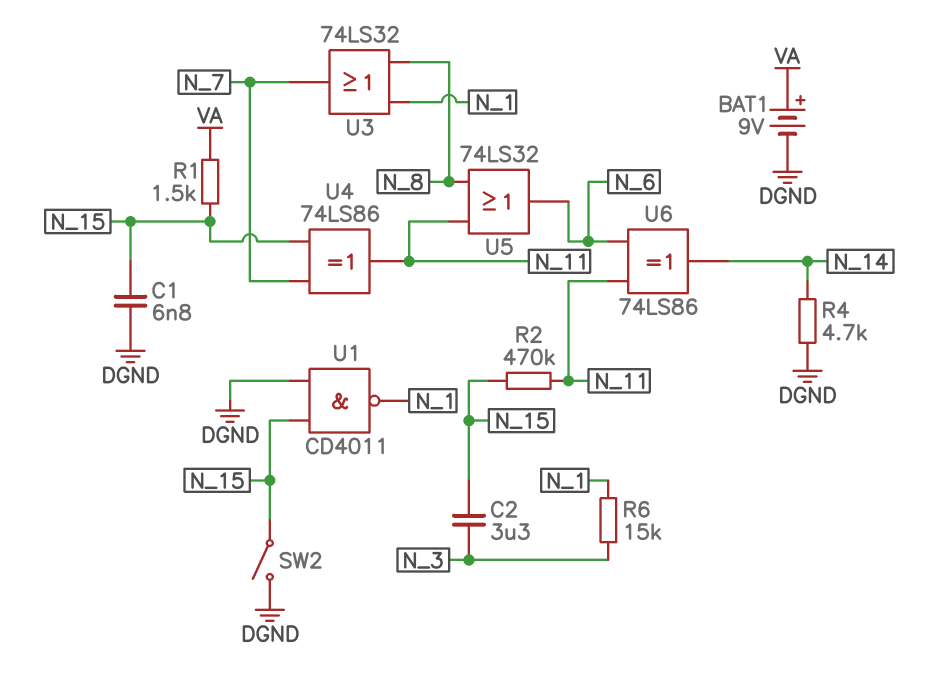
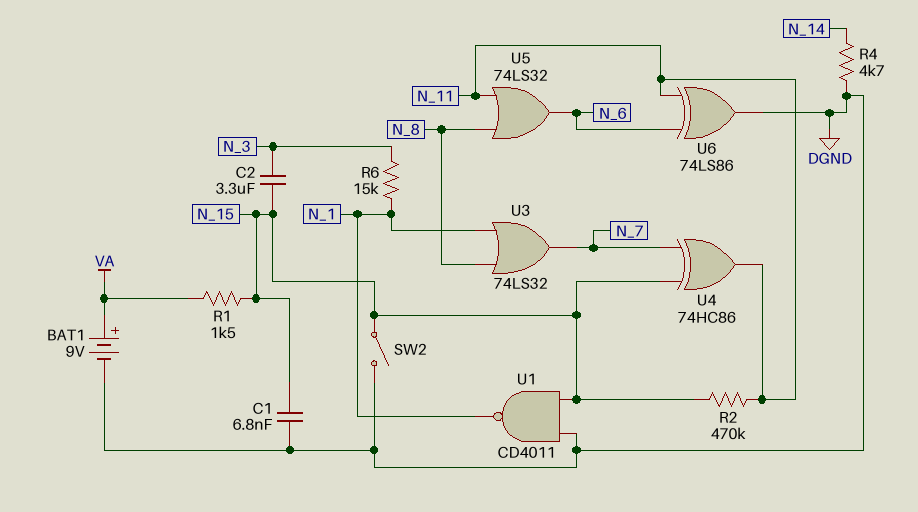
U4: XOR 74LS86 (in N_7, in N_15, out N_11) -> XOR 74HC86 (in N_7, in N_15, out N_11)
U6: XOR 74LS86 (in N_6, in N_11, out N_14) -> XOR 74LS86 (in N_6, in N_11, out DGND)

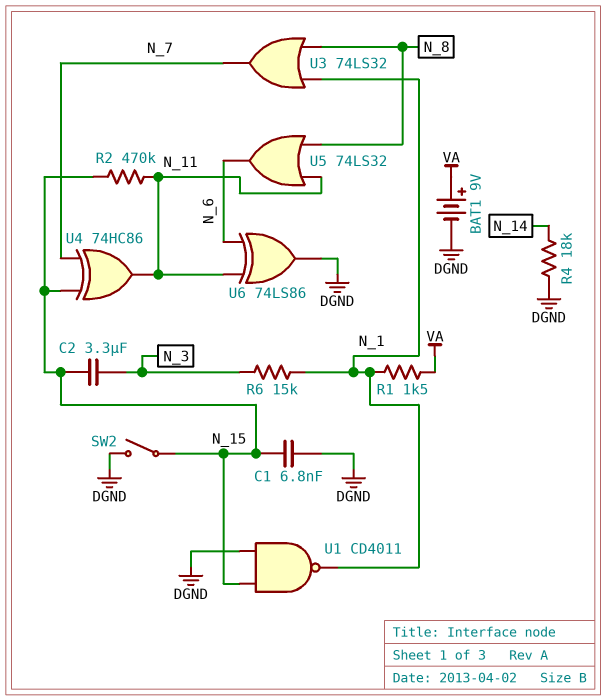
R1: 1.5k (N_15, VA) -> 1.5k (N_1, VA)
R4: 4.7k (DGND, N_14) -> 18k (DGND, N_14)

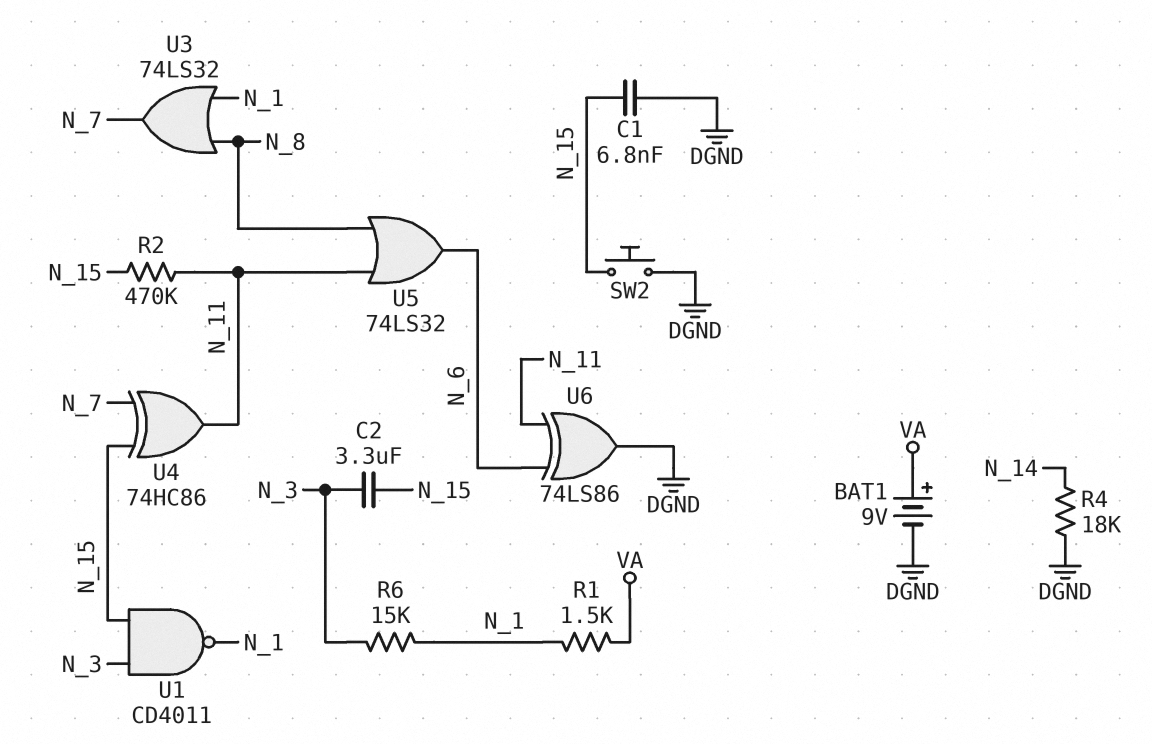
SW2: switch (DGND, N_15) -> button (DGND, N_15)
U1: NAND CD4011 (in DGND, in N_15, out N_1) -> NAND CD4011 (in N_3, in N_15, out N_1)

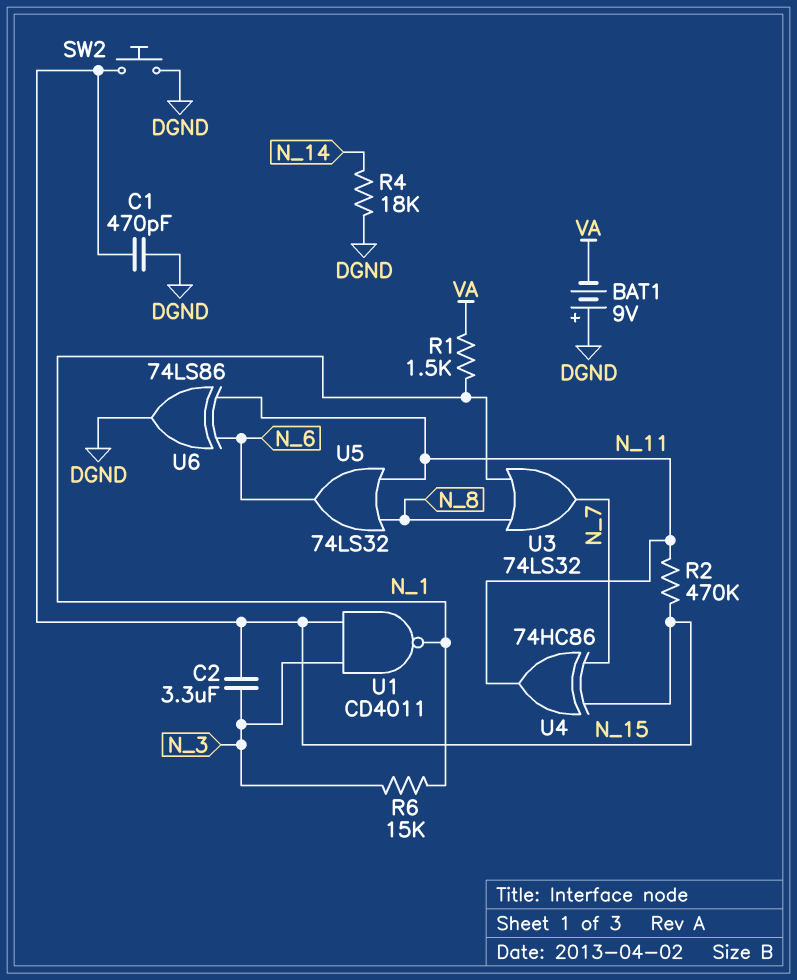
BAT1: 9V (plus VA, minus DGND) -> 9V (plus DGND, minus VA)
C1: 6.8nF (DGND, N_15) -> 470pF (DGND, N_15)

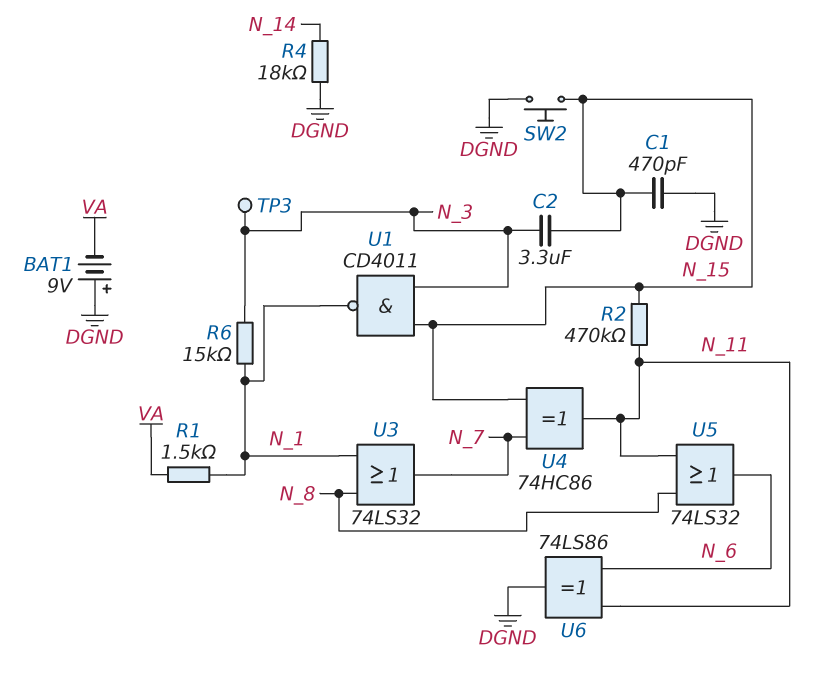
TP3: none -> test point (N_3)

